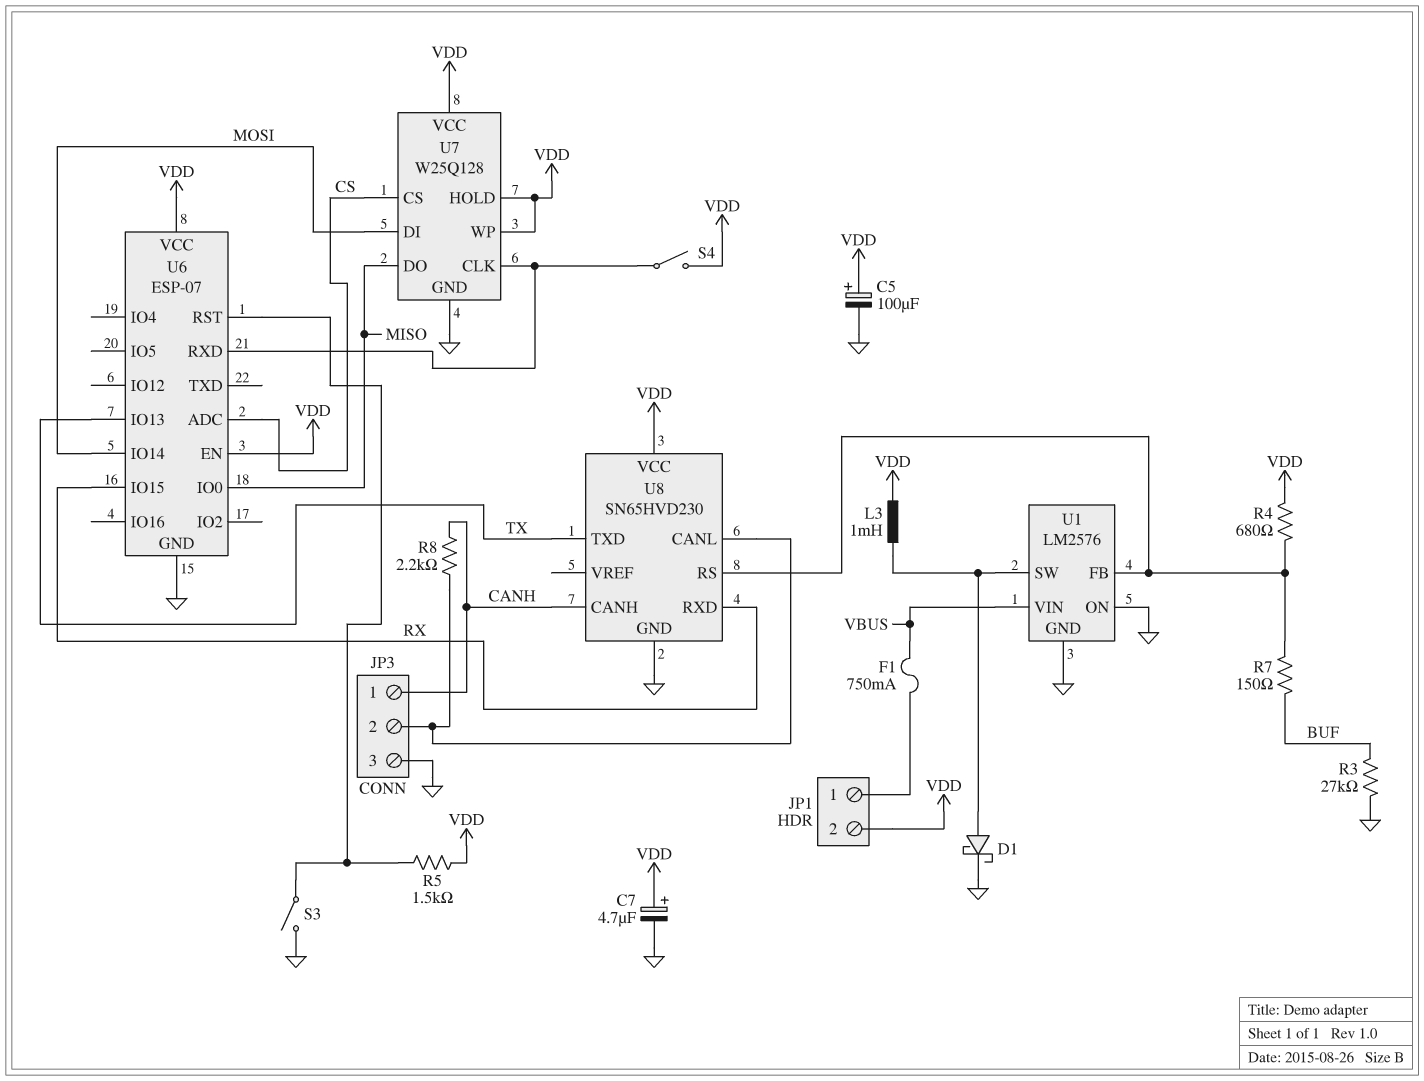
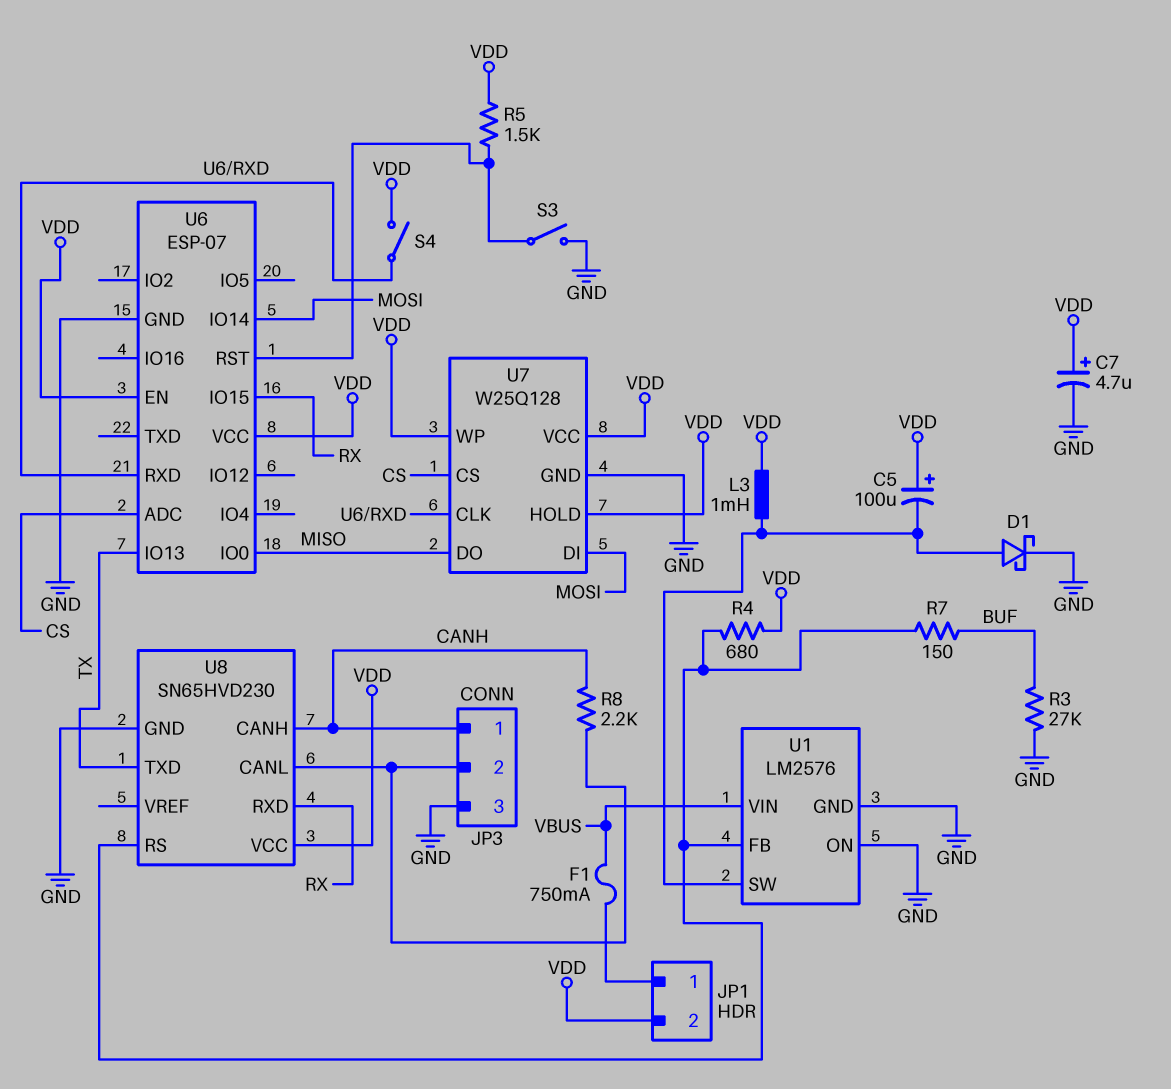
C5: 100uF (plus VDD, minus GND) -> 100uF (plus VDD, minus U1/SW)

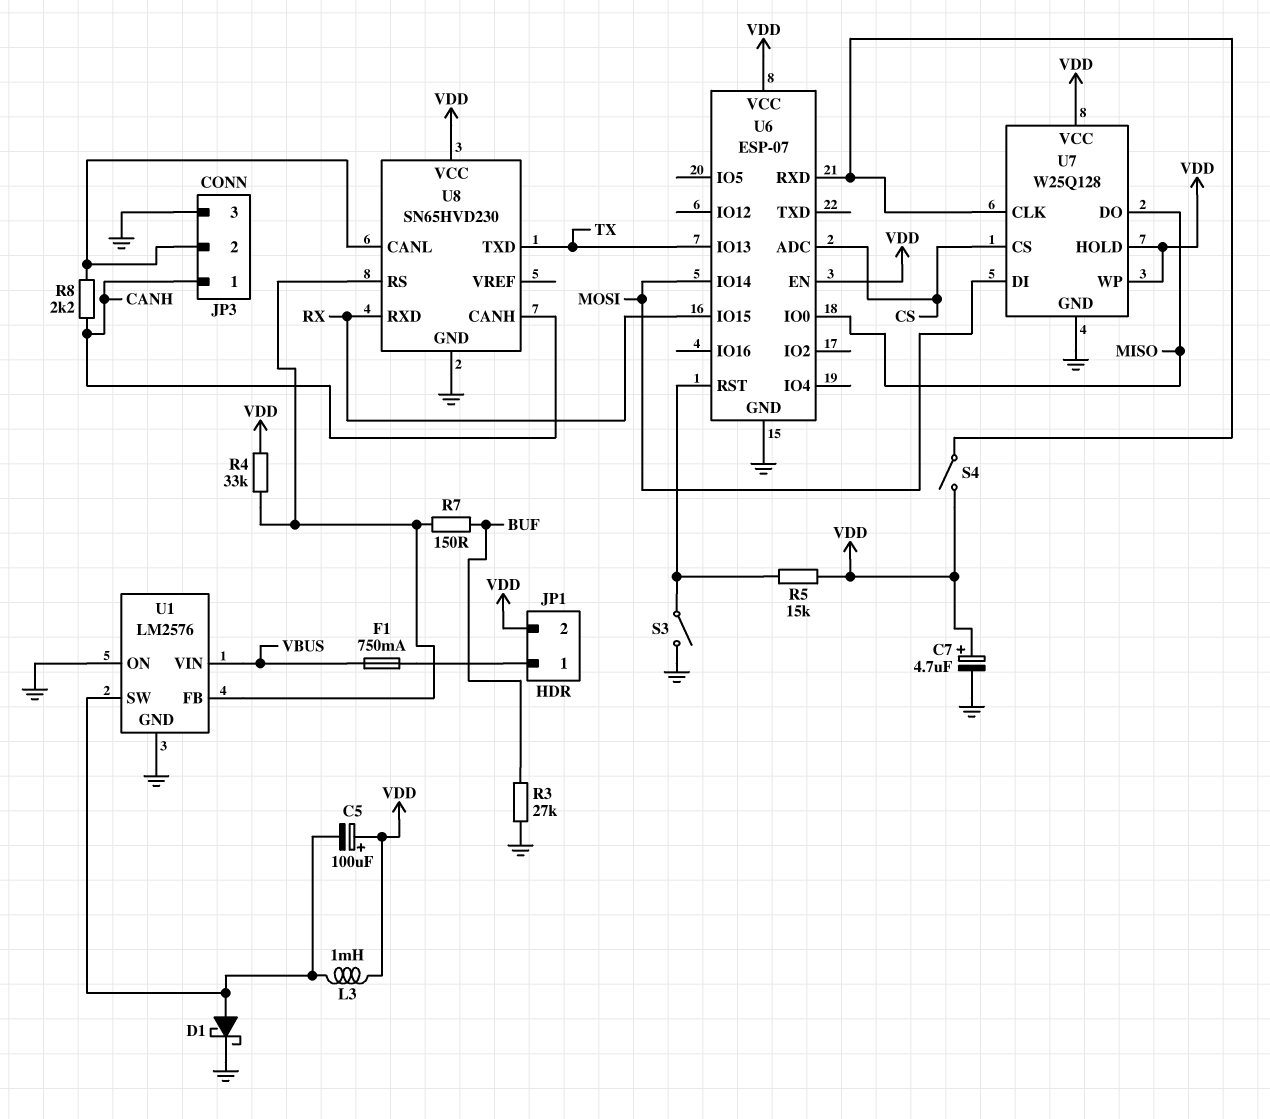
R4: 680 (U1/FB, VDD) -> 33k (U1/FB, VDD)
R5: 1.5k (U6/RST, VDD) -> 15k (U6/RST, VDD)

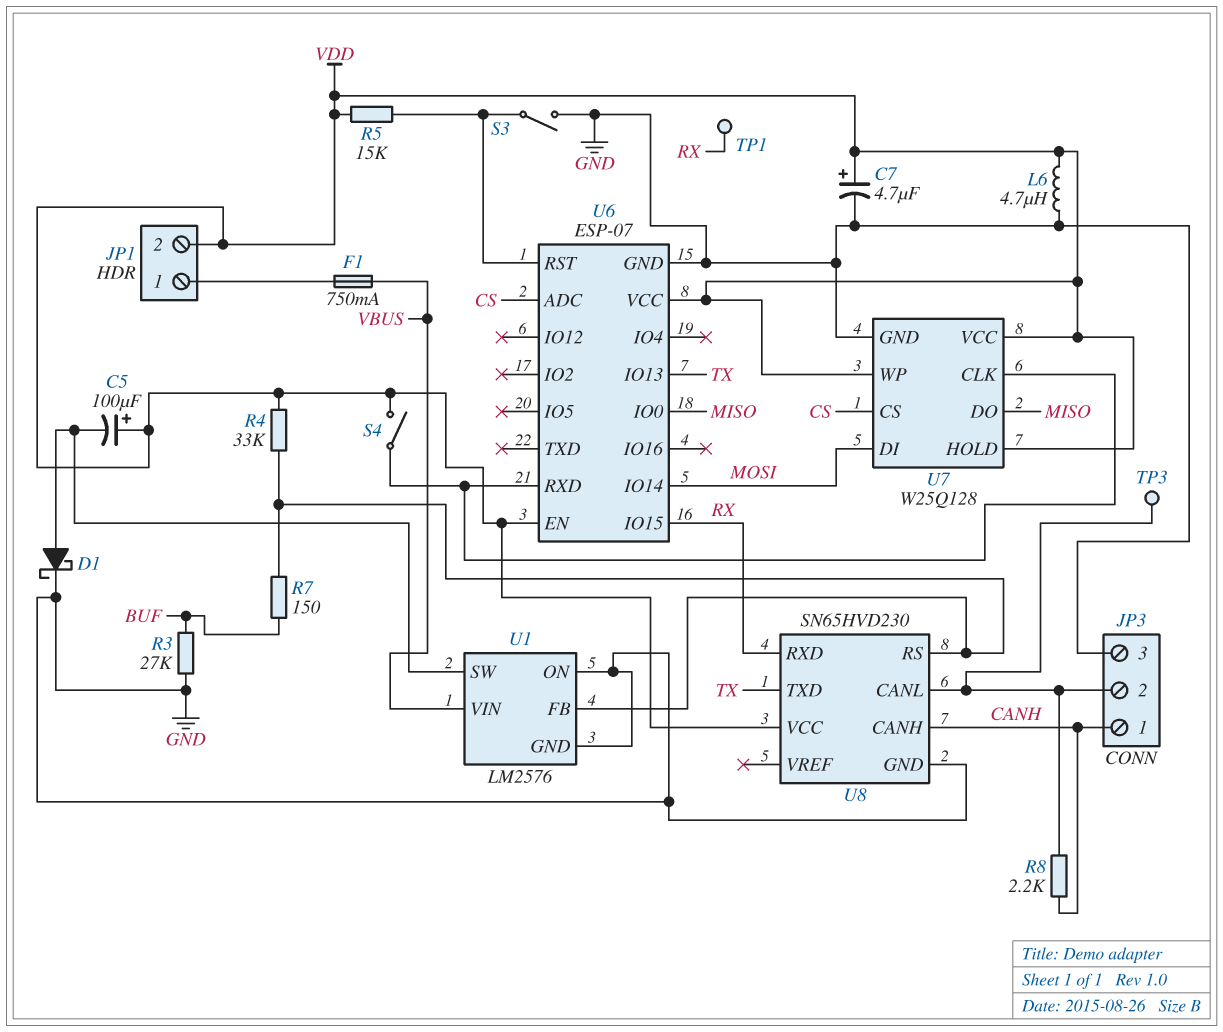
L3: 1mH (U1/SW, VDD) -> none
L6: none -> 4.7uH (GND, VDD)
TP1: none -> test point (RX)
TP3: none -> test point (JP3/2)

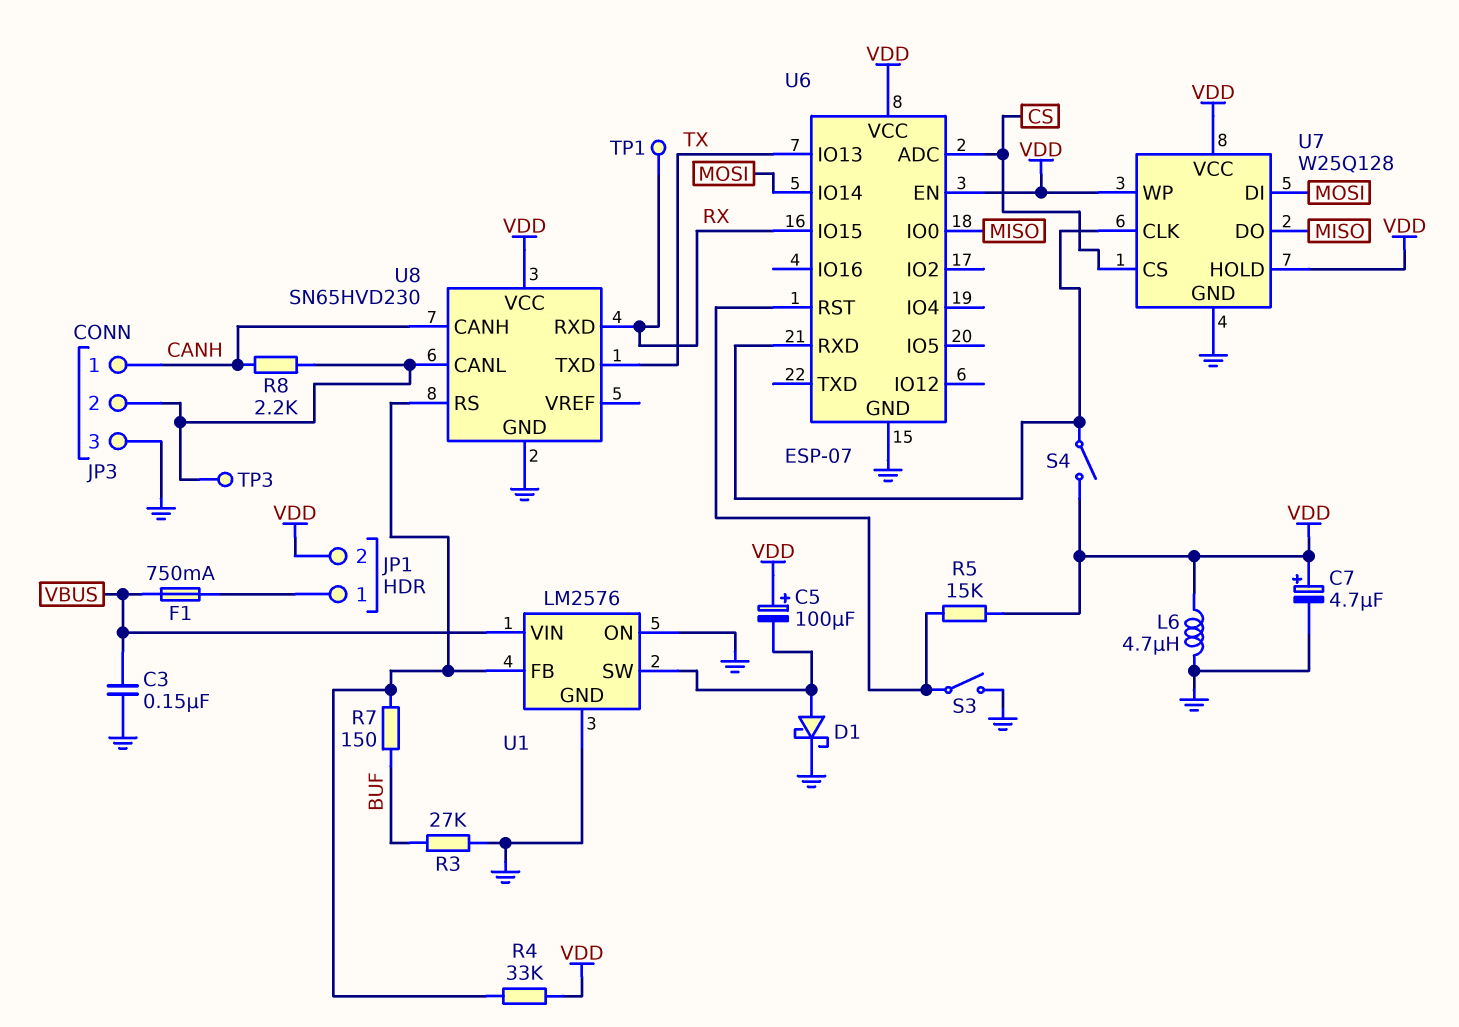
C3: none -> 150nF (GND, VBUS)

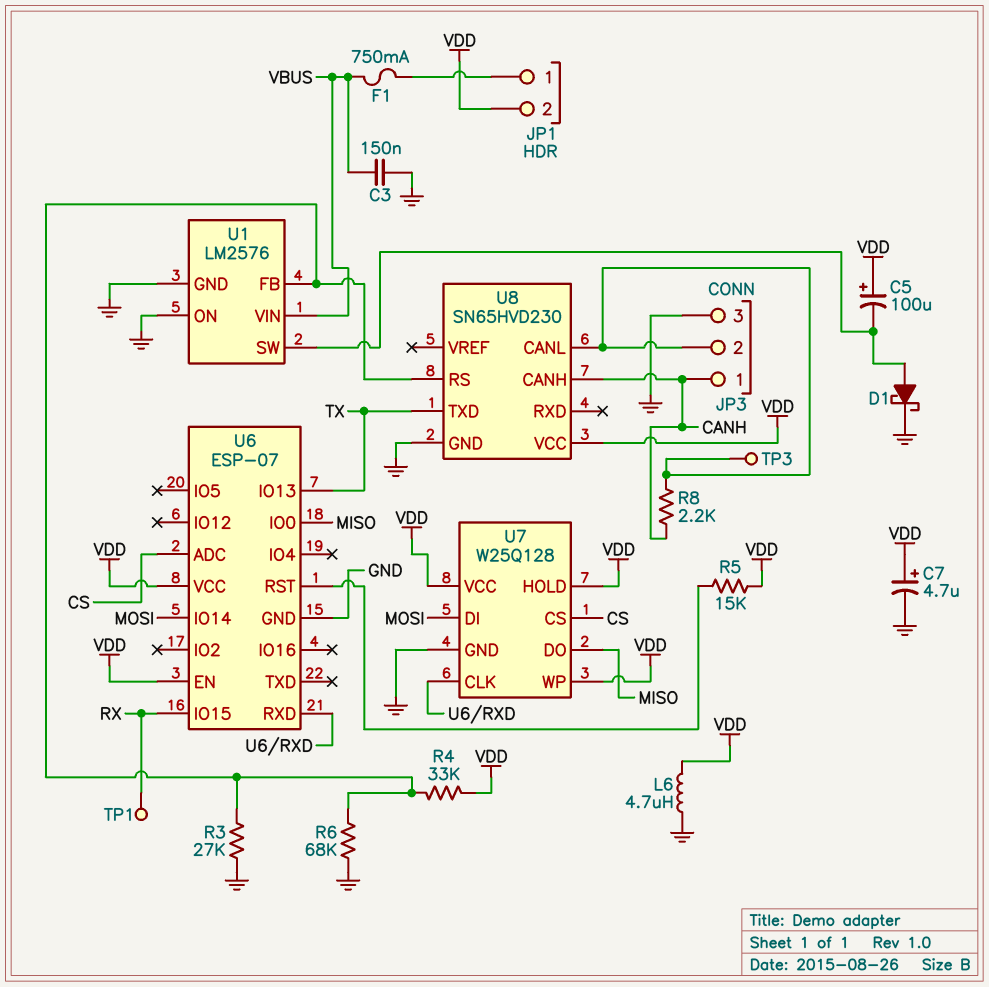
R3: 27k (BUF, GND) -> 27k (GND, U1/FB)
R6: none -> 68k (GND, U1/FB)
R7: 150 (BUF, U1/FB) -> none
S3: switch (GND, U6/RST) -> none
S4: switch (U6/RXD, VDD) -> none
U8 pin RXD: RX -> none

